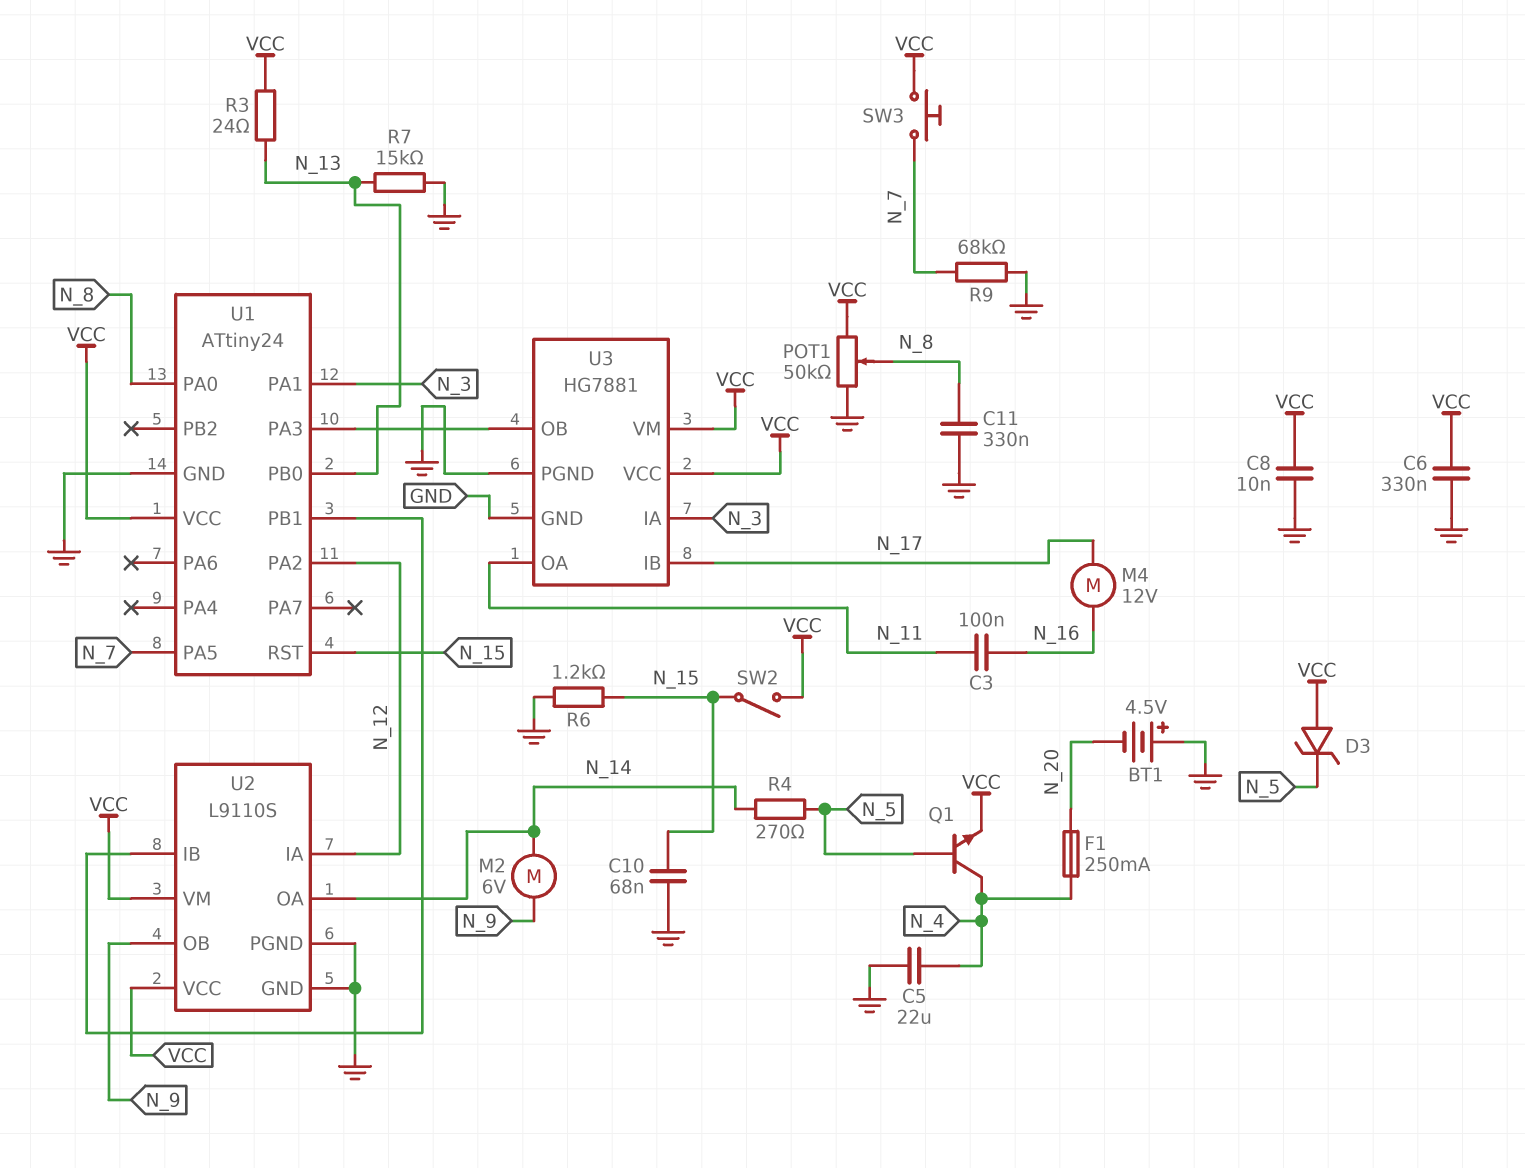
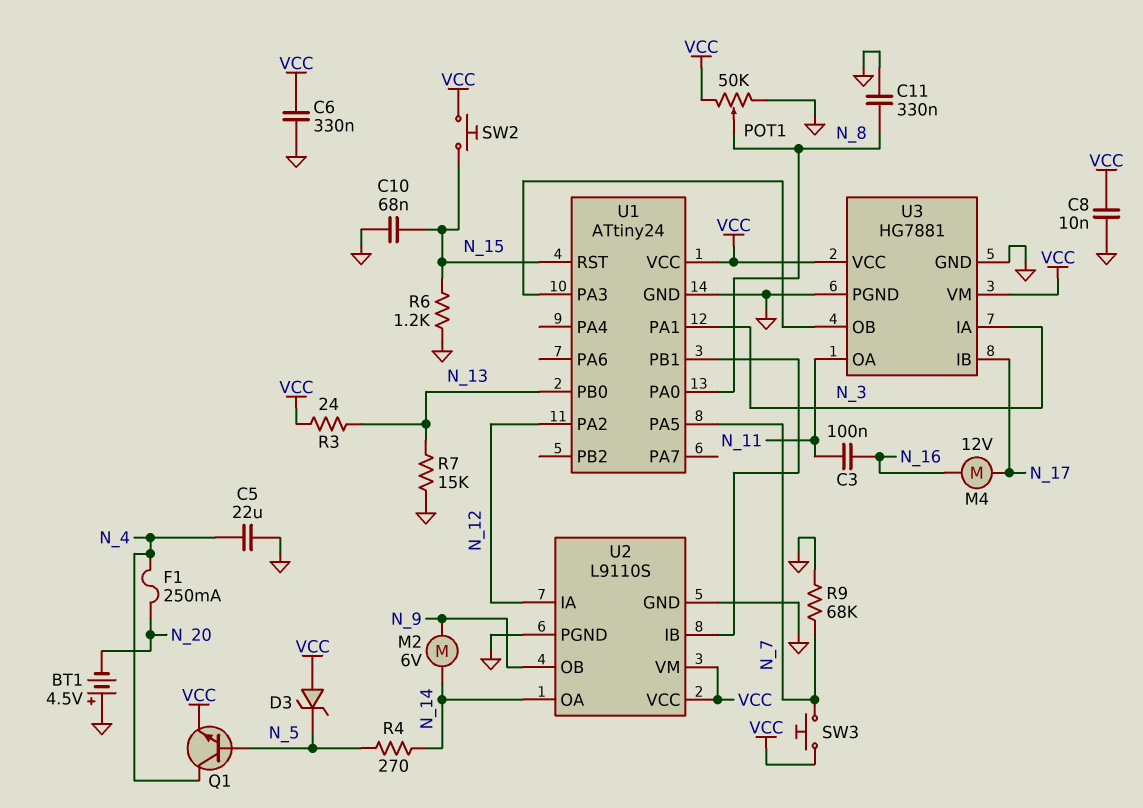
SW2: switch (N_15, VCC) -> button (N_15, VCC)

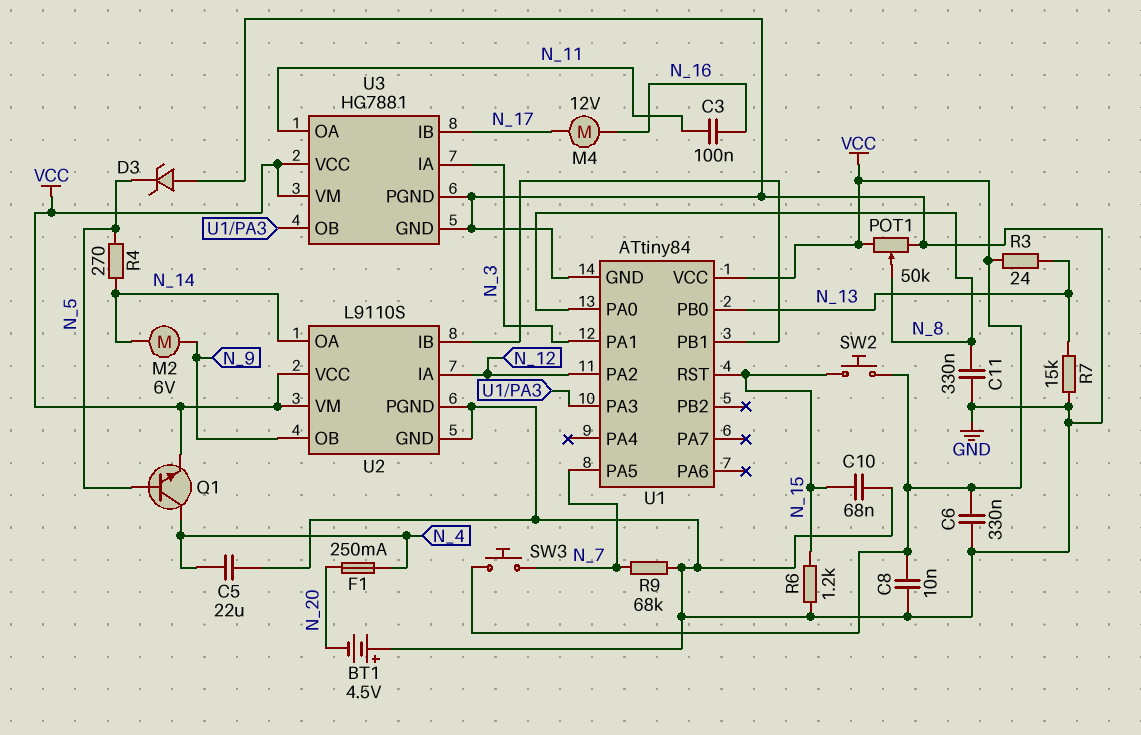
D3: zener (A VCC, K N_5) -> zener (A GND, K N_5)
U1: ATtiny24 -> ATtiny84

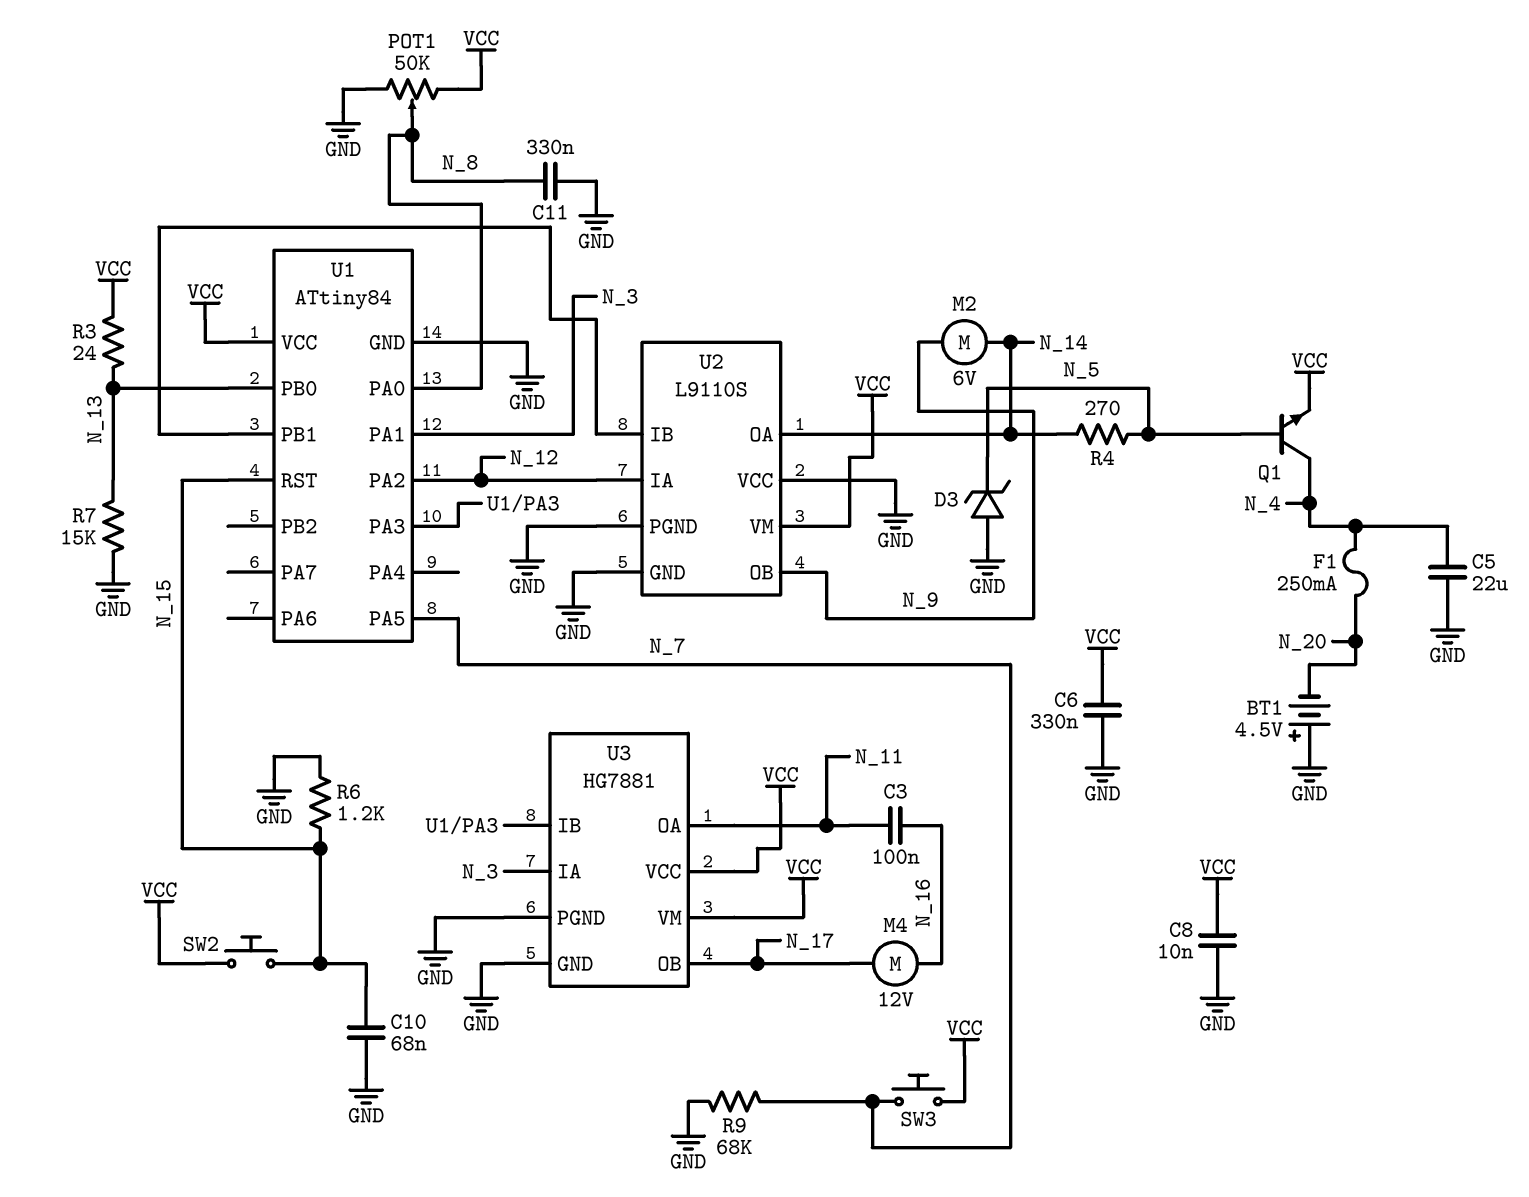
U2 pin VCC: VCC -> GND
U3 pin IB: N_17 -> U1/PA3
U3 pin OB: U1/PA3 -> N_17

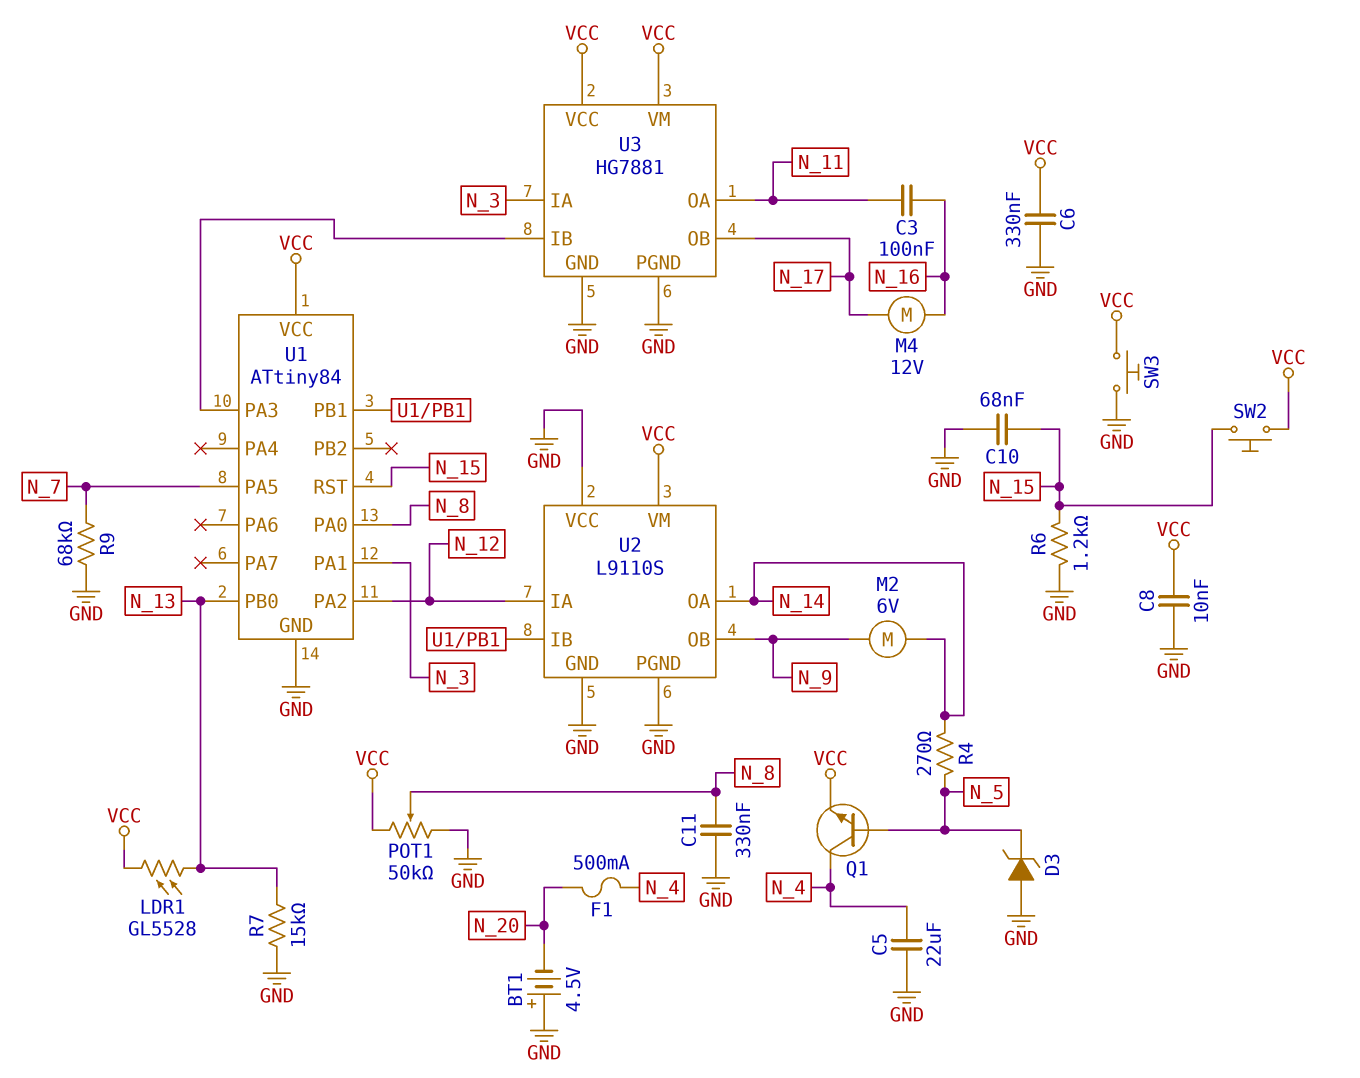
F1: 250mA (N_4, N_20) -> 500mA (N_4, N_20)
LDR1: none -> GL5528 (N_13, VCC)
R3: 24 (N_13, VCC) -> none
SW3: button (N_7, VCC) -> button (GND, VCC)

